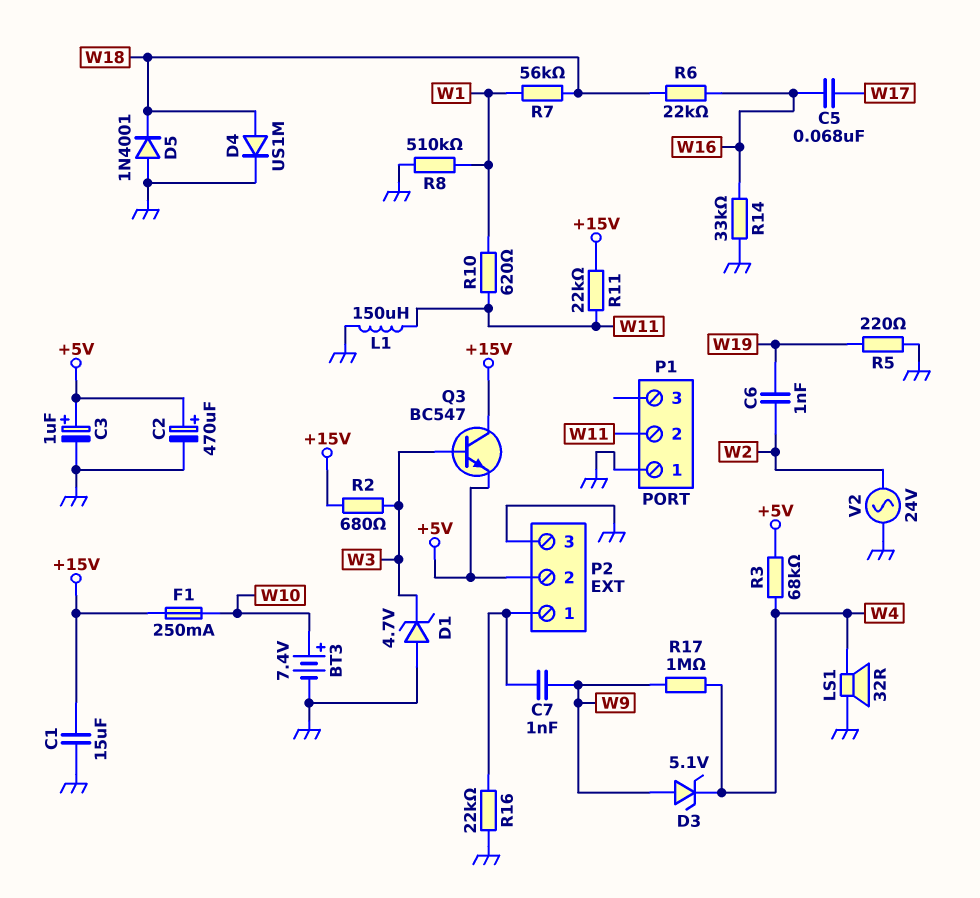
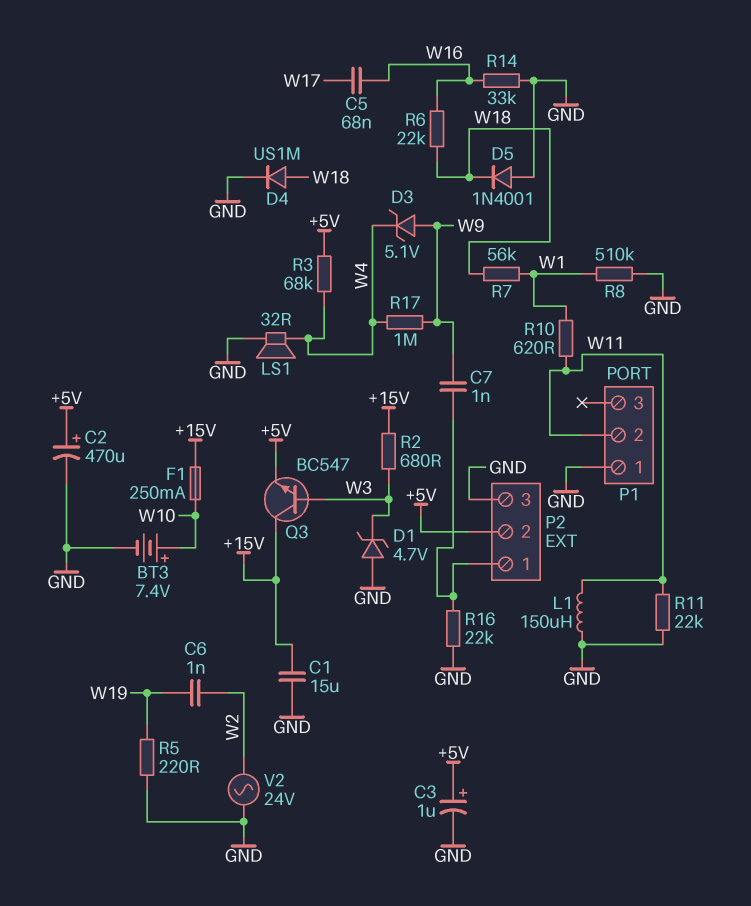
R11: 22k (+15V, W11) -> 22k (GND, W11)

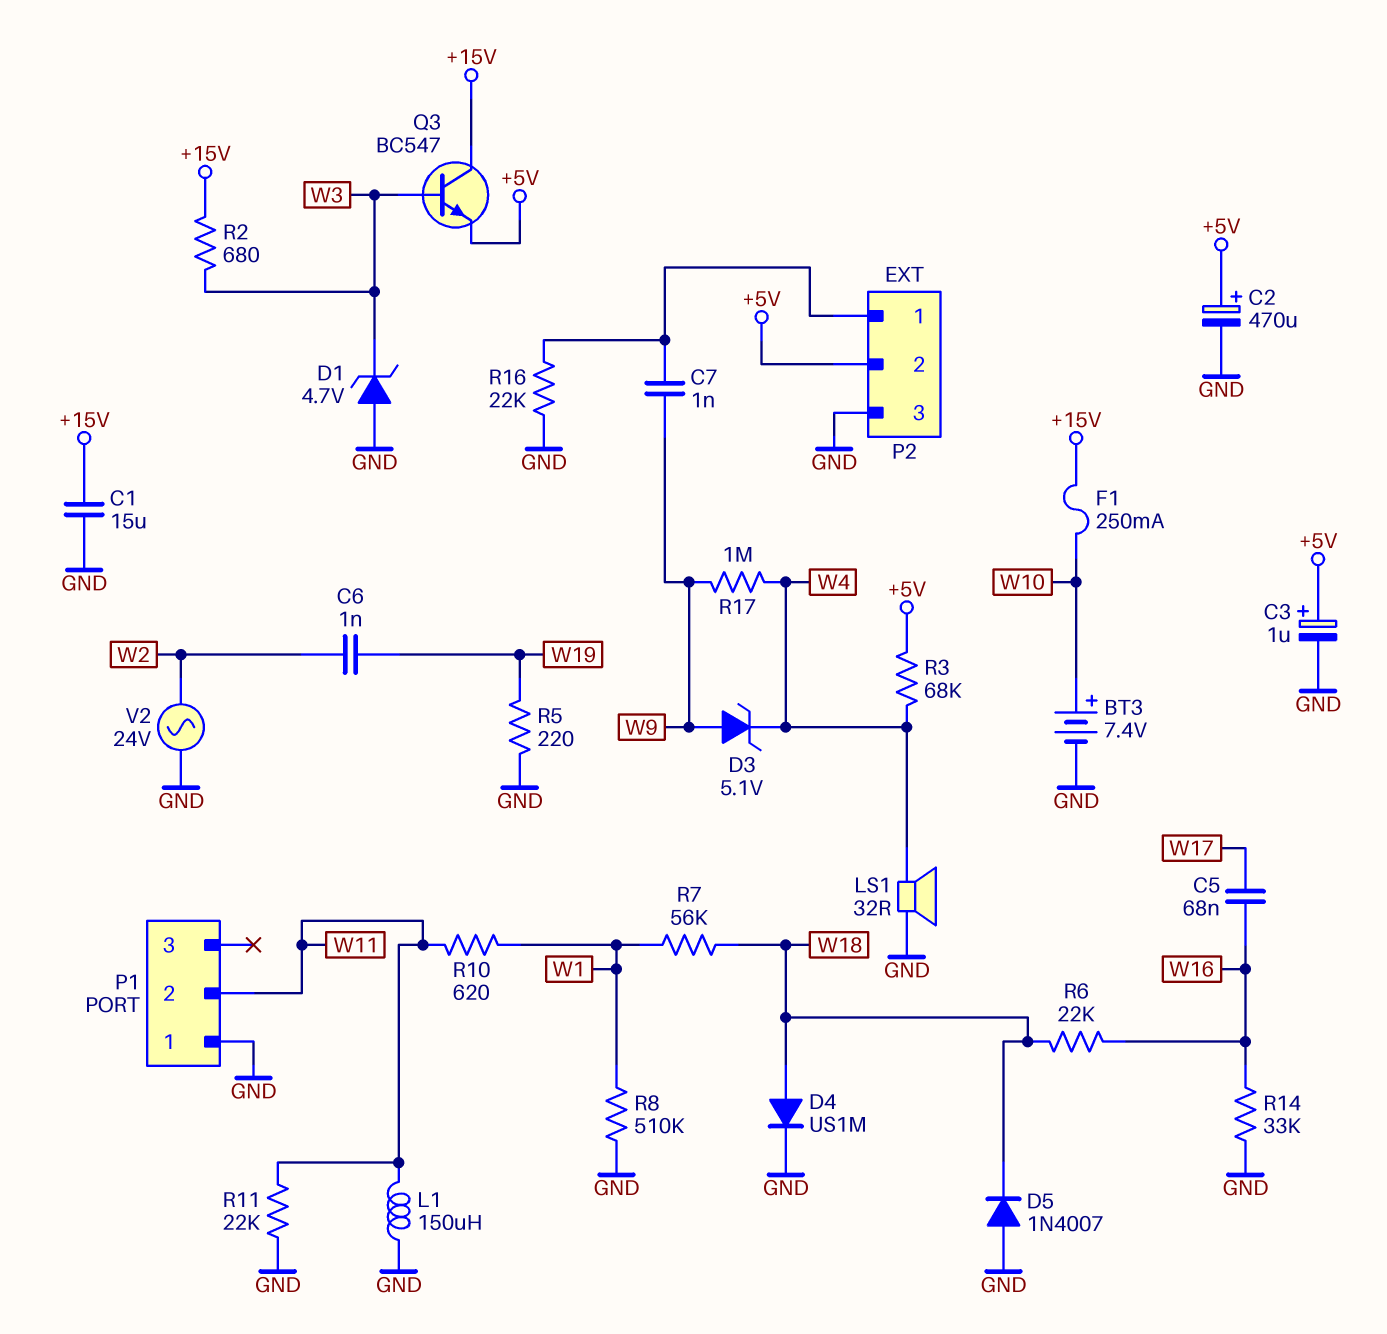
D5: diode 1N4001 (A GND, K W18) -> diode 1N4007 (A GND, K W18)

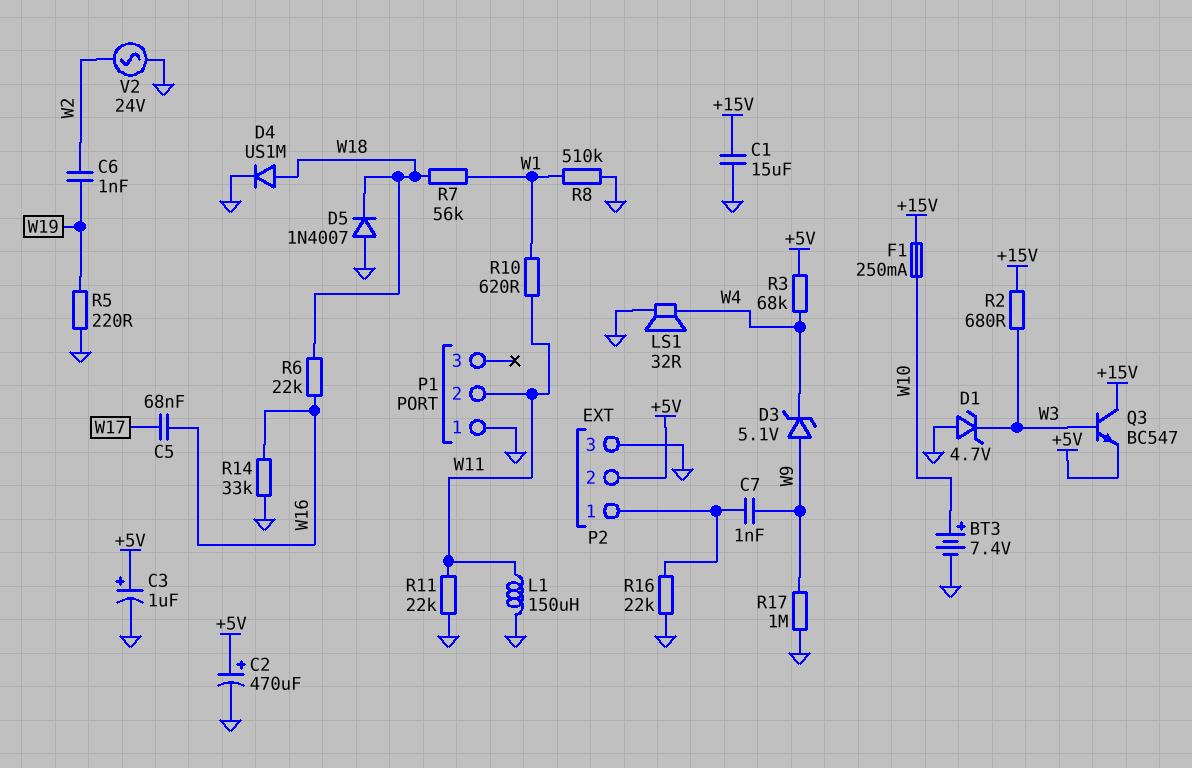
R17: 1M (W4, W9) -> 1M (GND, W9)

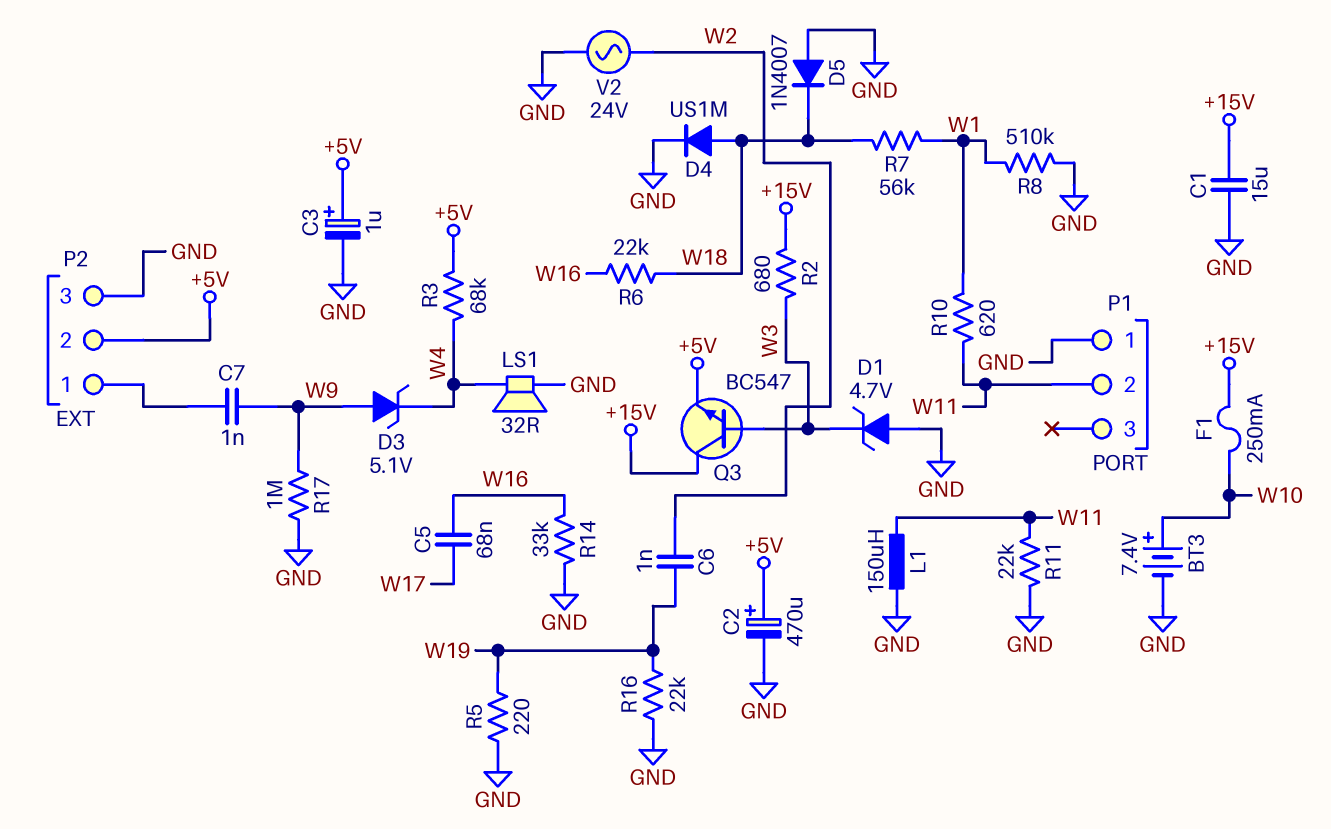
R16: 22k (GND, P2/1) -> 22k (GND, W19)

